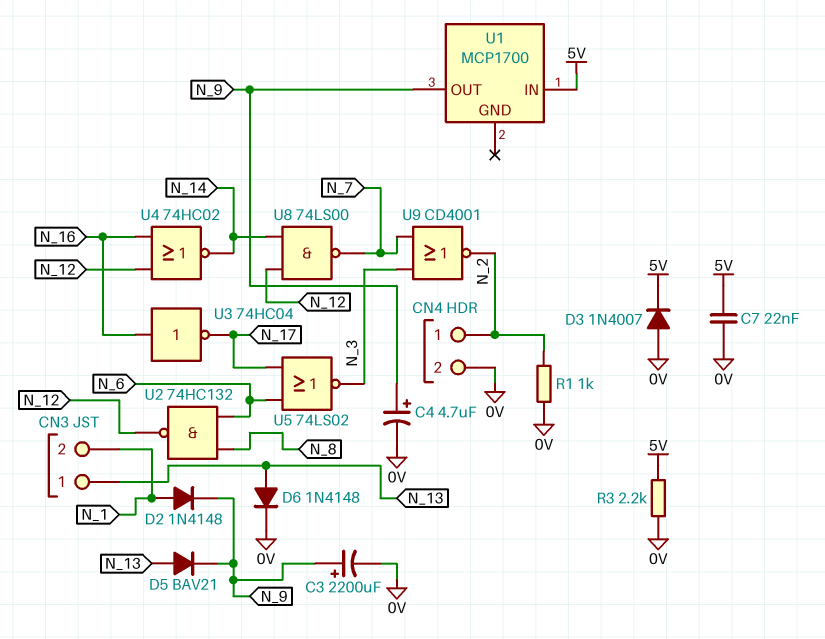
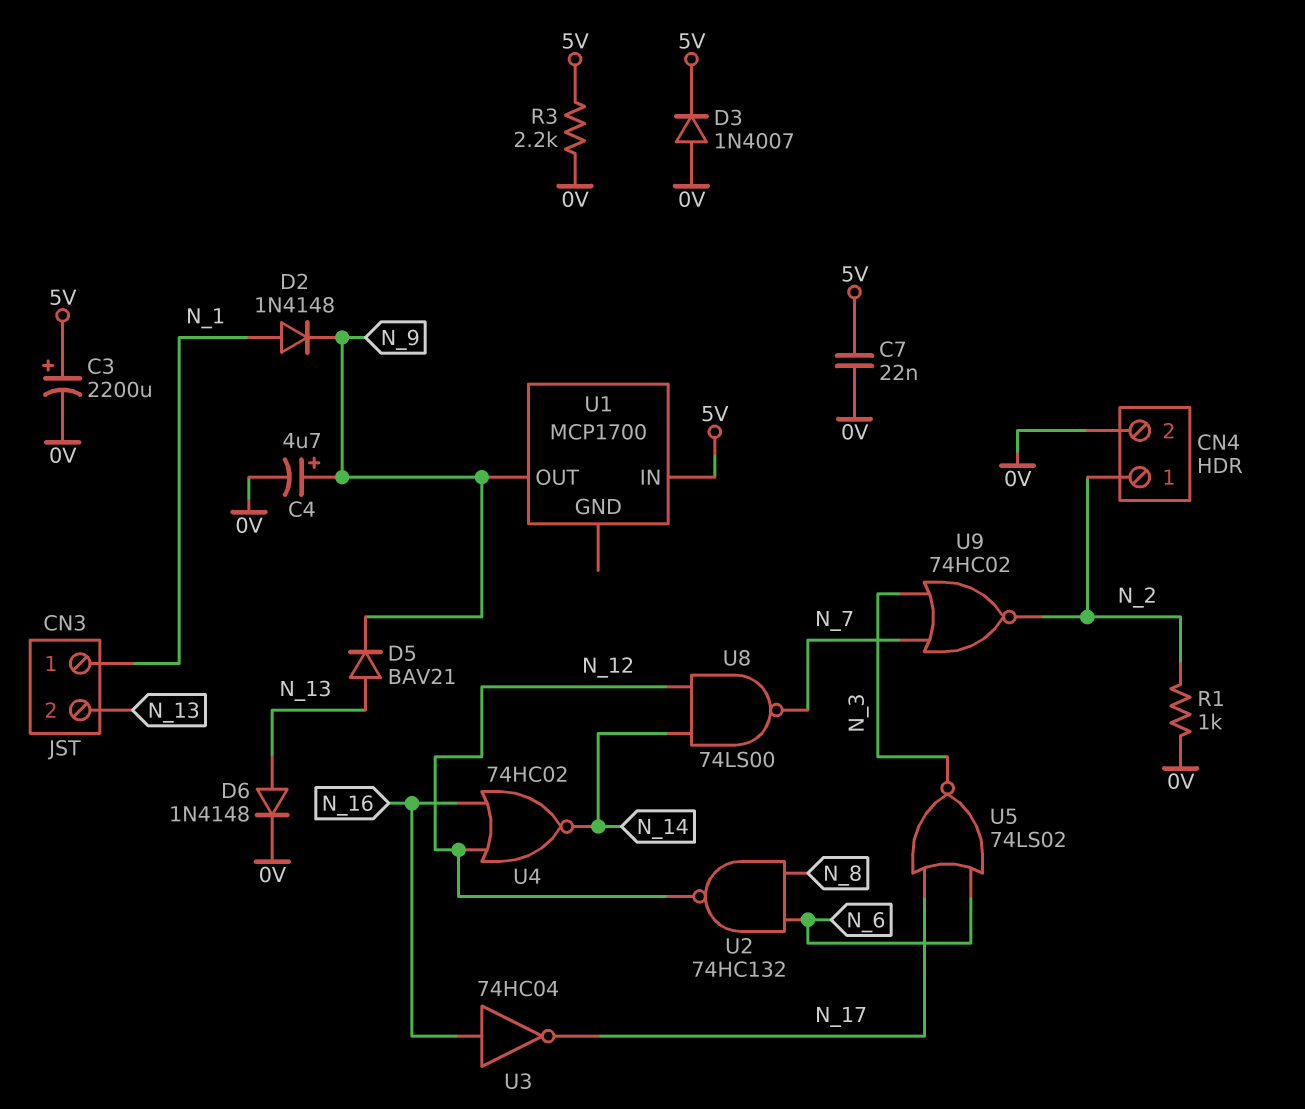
C3: 2200uF (plus N_9, minus 0V) -> 2200uF (plus 5V, minus 0V)
CN3 pin 1: N_13 -> N_1
CN3 pin 2: N_1 -> N_13
U9: NOR CD4001 (in N_3, in N_7, out N_2) -> NOR 74HC02 (in N_3, in N_7, out N_2)

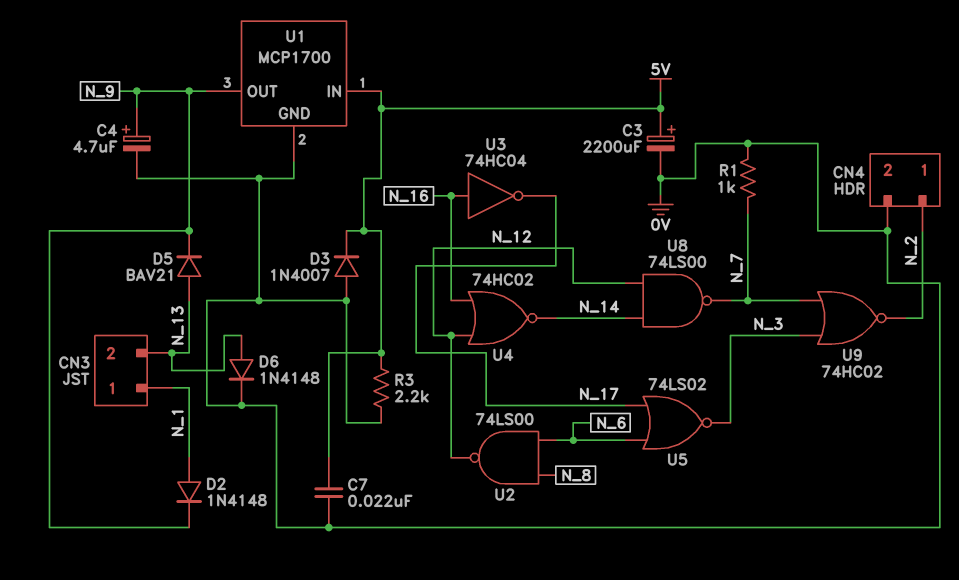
R1: 1k (0V, N_2) -> 1k (0V, N_7)
U1 pin GND: none -> 0V
U2: NAND 74HC132 (in N_6, in N_8, out N_12) -> NAND 74LS00 (in N_6, in N_8, out N_12)

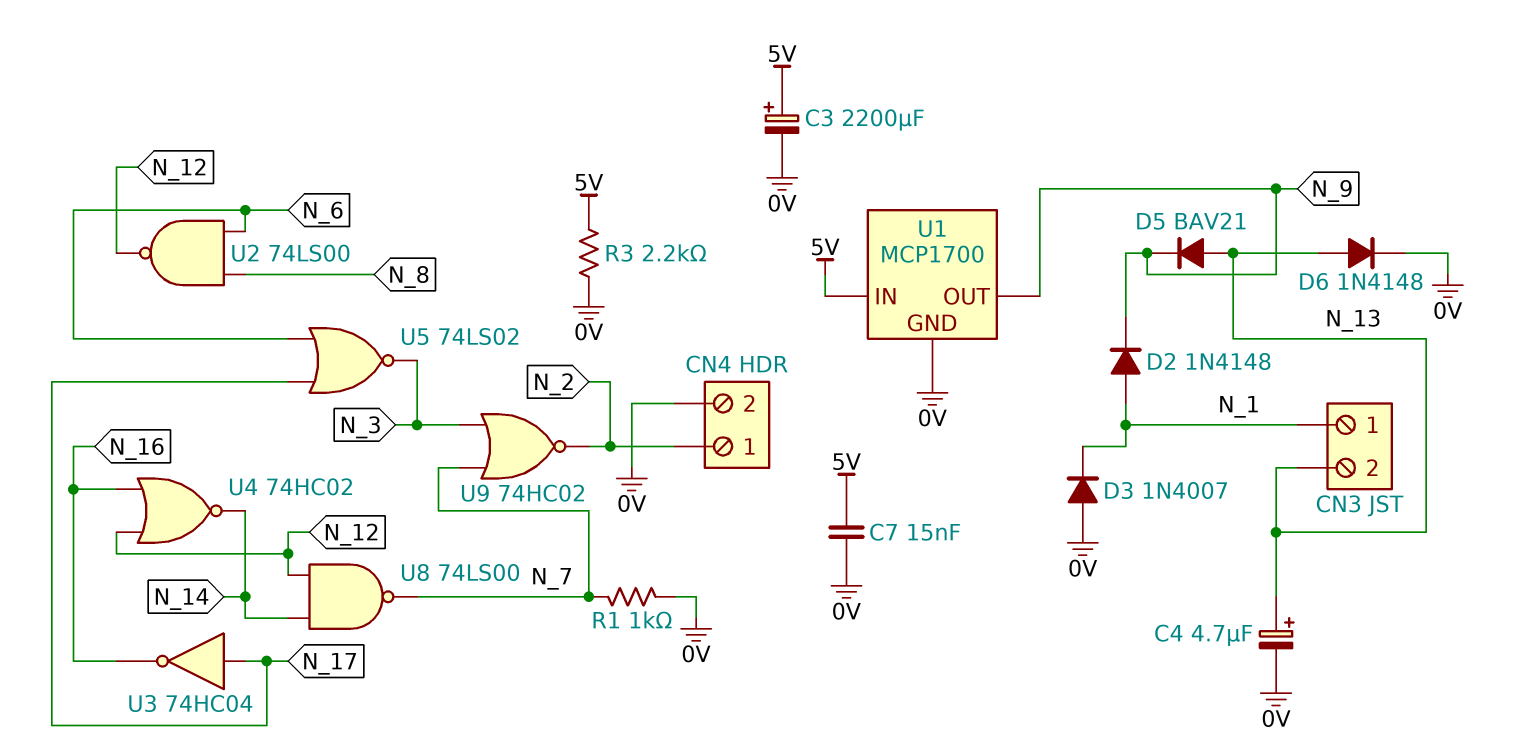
C4: 4.7uF (plus N_9, minus 0V) -> 4.7uF (plus N_13, minus 0V)
C7: 22nF (0V, 5V) -> 15nF (0V, 5V)
D3: diode 1N4007 (A 0V, K 5V) -> diode 1N4007 (A 0V, K N_1)
U3: NOT 74HC04 (in N_16, out N_17) -> NOT 74HC04 (in N_17, out N_16)

